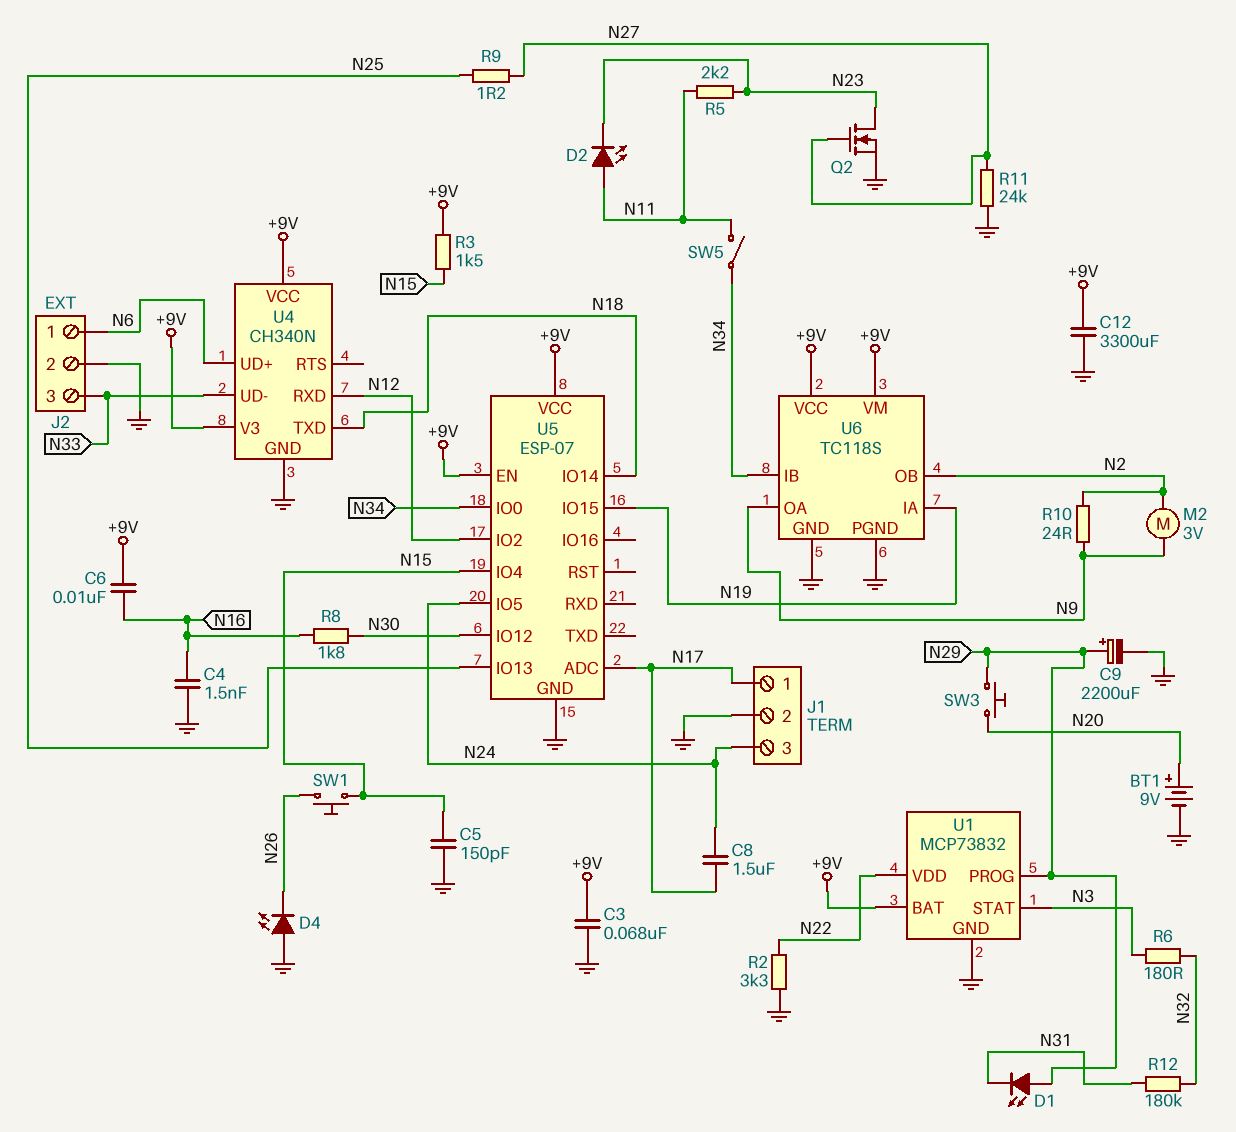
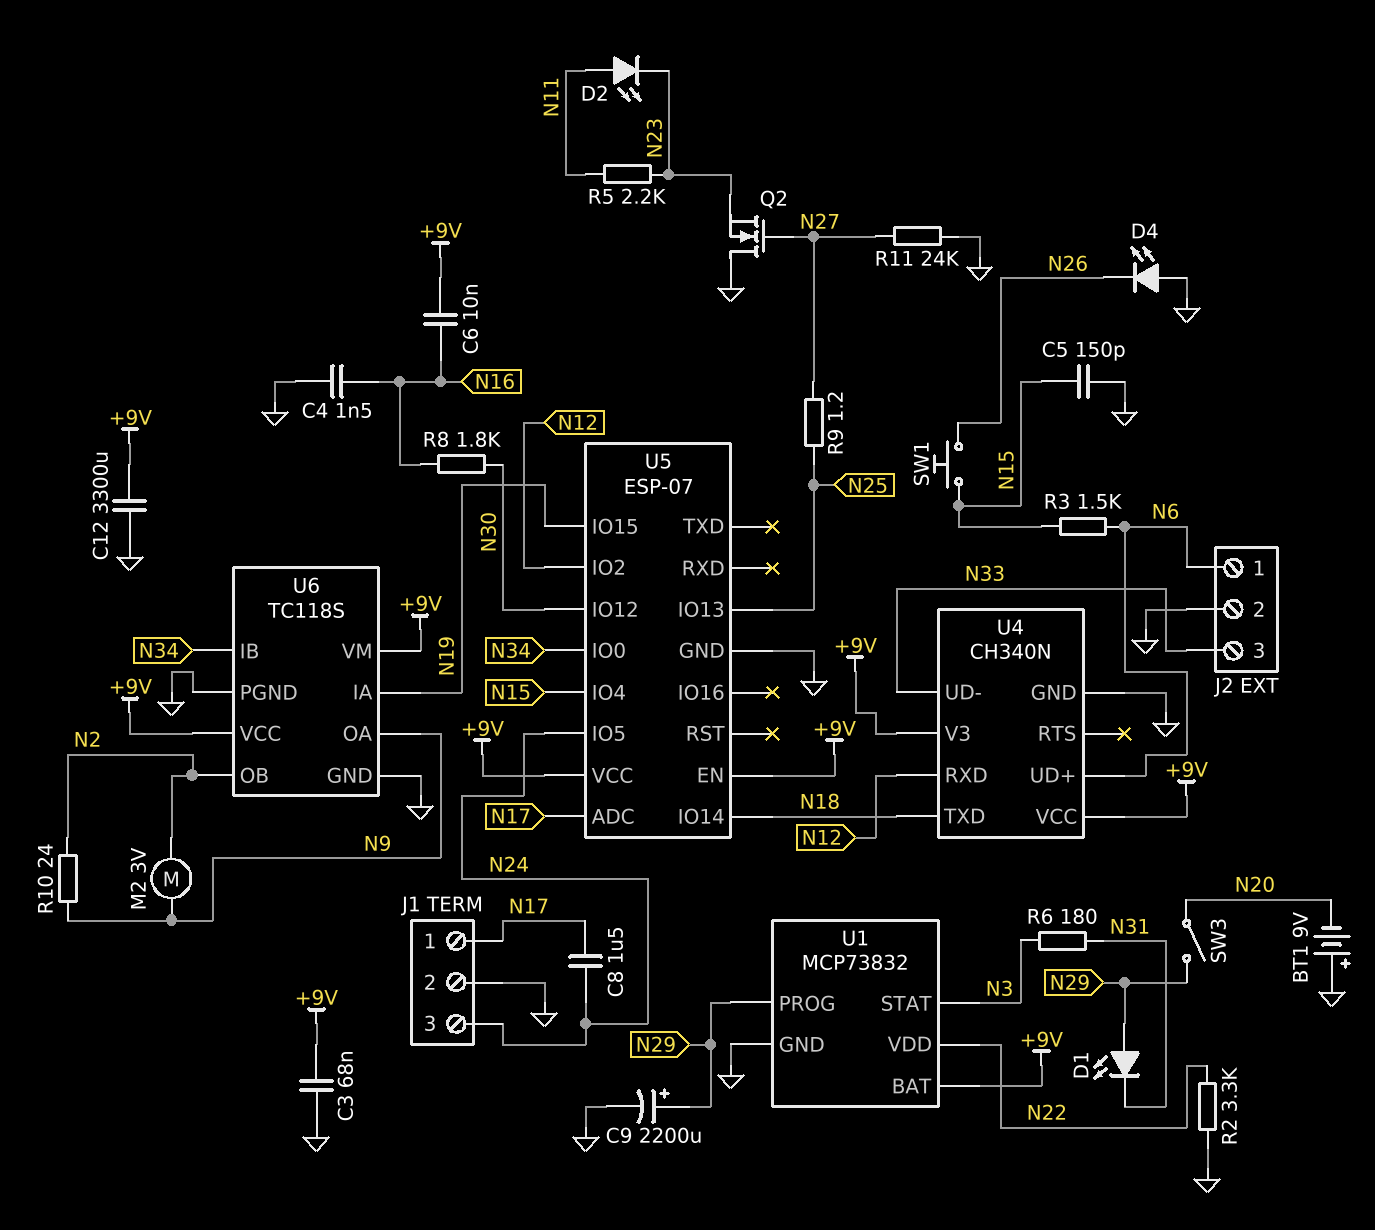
BT1: 9V (plus N20, minus GND) -> 9V (plus GND, minus N20)
Q2: NMOS (G N27, D N23, S GND) -> NMOS (G N27, D GND, S N23)
R3: 1.5k (+9V, N15) -> 1.5k (N6, N15)
R6: 180 (N3, N32) -> 180 (N3, N31)
R12: 180k (N31, N32) -> none
SW3: button (N20, N29) -> switch (N20, N29)
SW5: switch (N11, N34) -> none

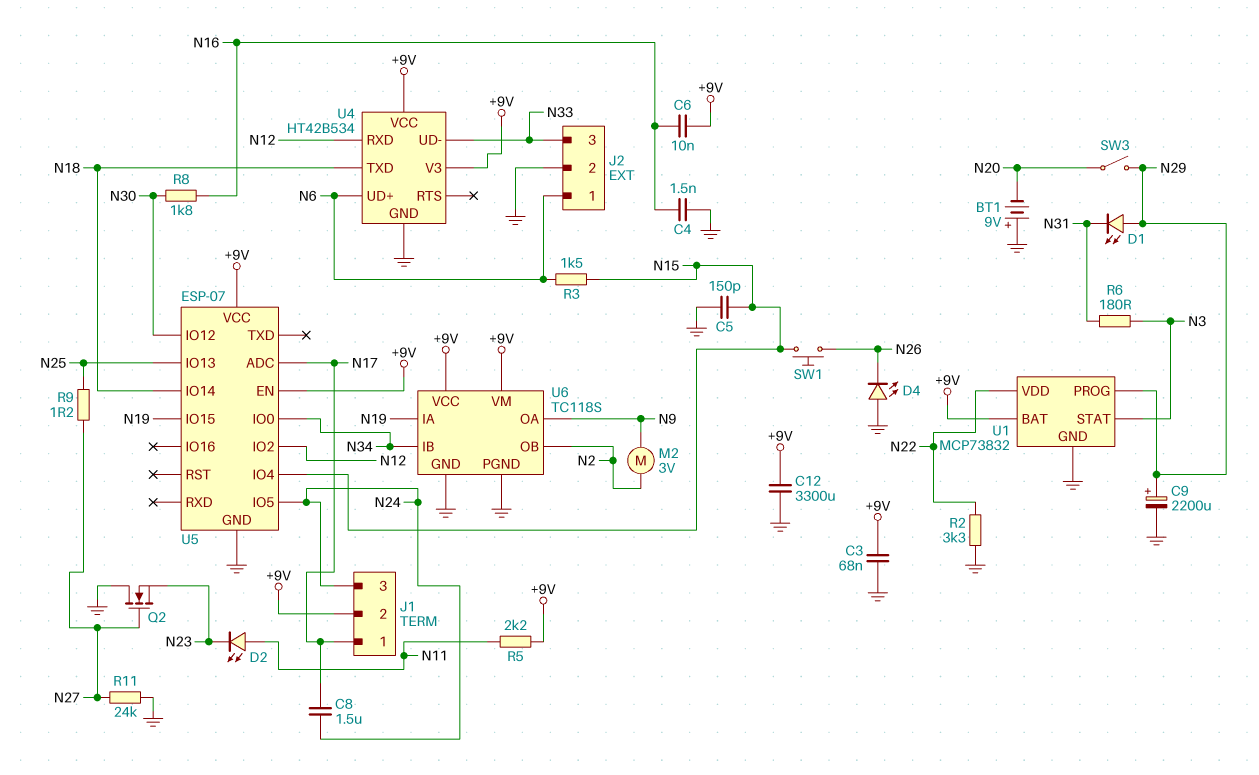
J1 pin 2: GND -> +9V
R5: 2.2k (N11, N23) -> 2.2k (+9V, N11)
R10: 24 (N2, N9) -> none
U4: CH340N -> HT42B534

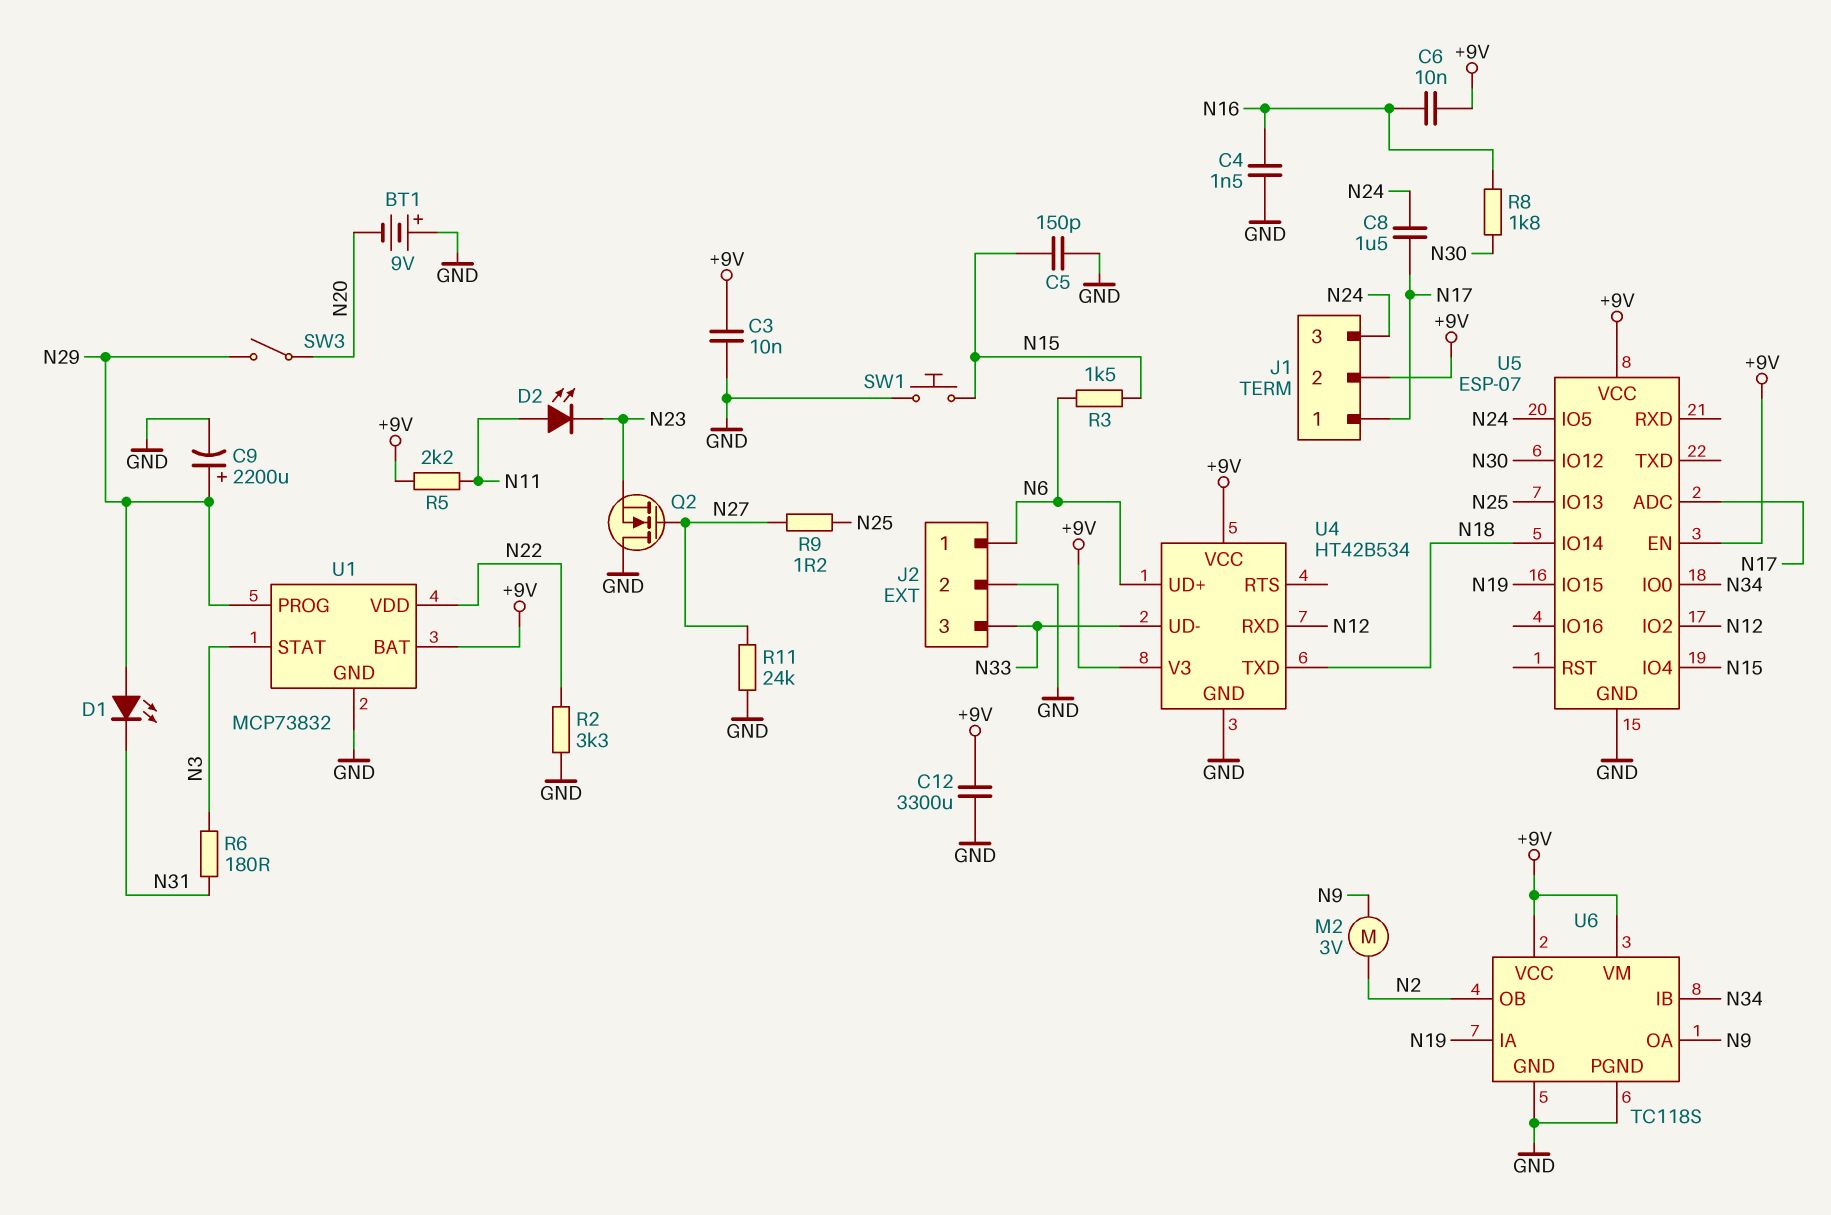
C3: 68nF (+9V, GND) -> 10nF (+9V, GND)
D4: LED (A GND, K N26) -> none
SW1: button (N15, N26) -> button (GND, N15)

